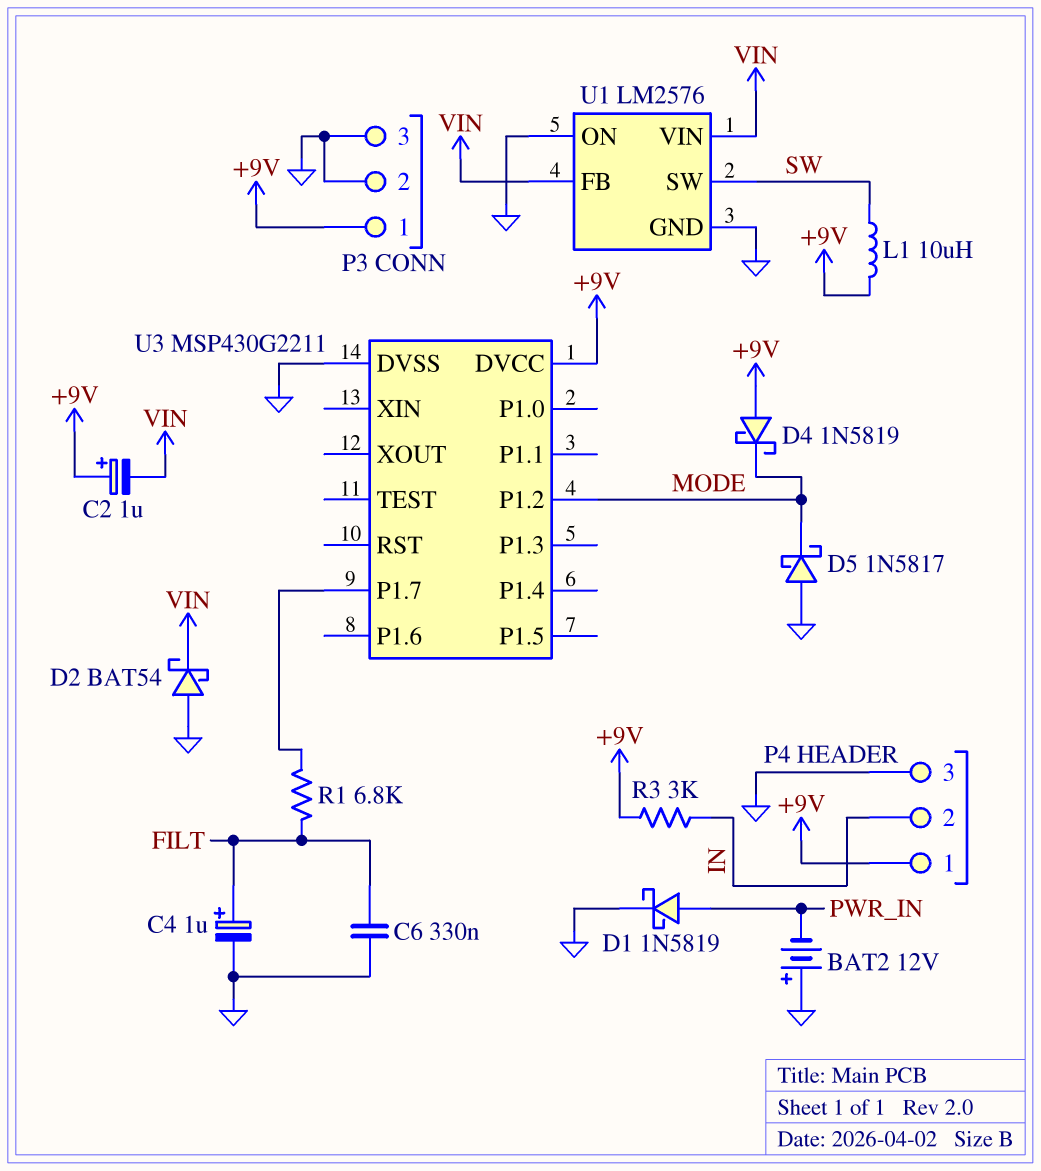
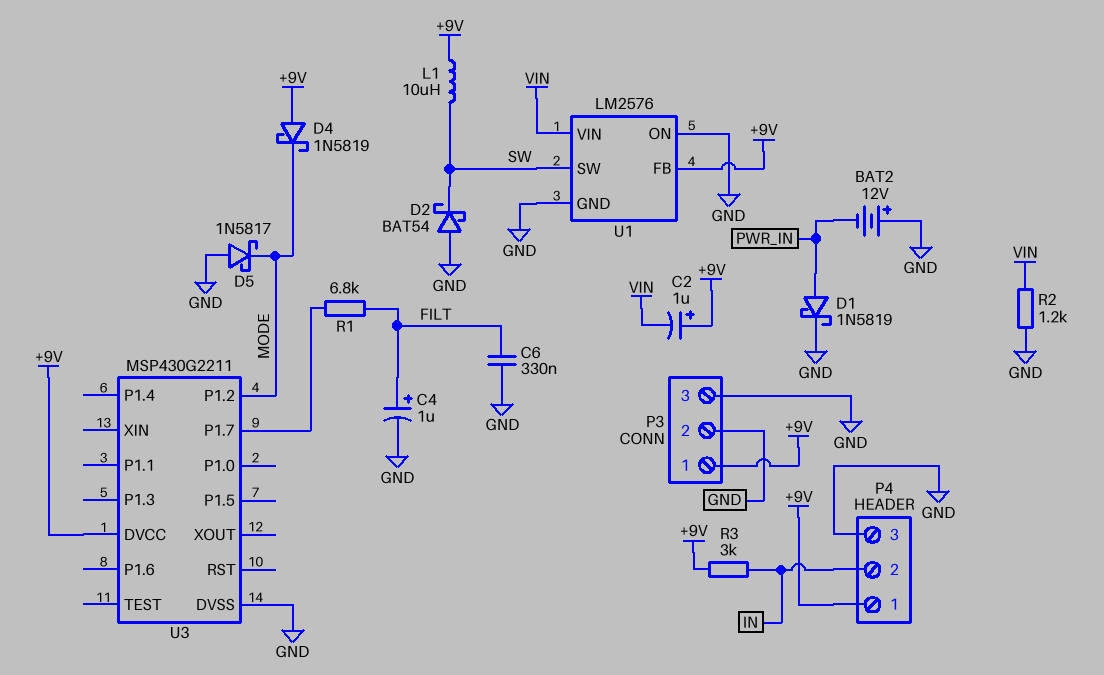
D2: schottky BAT54 (A GND, K VIN) -> schottky BAT54 (A GND, K SW)
R2: none -> 1.2k (GND, VIN)
U1 pin FB: VIN -> +9V

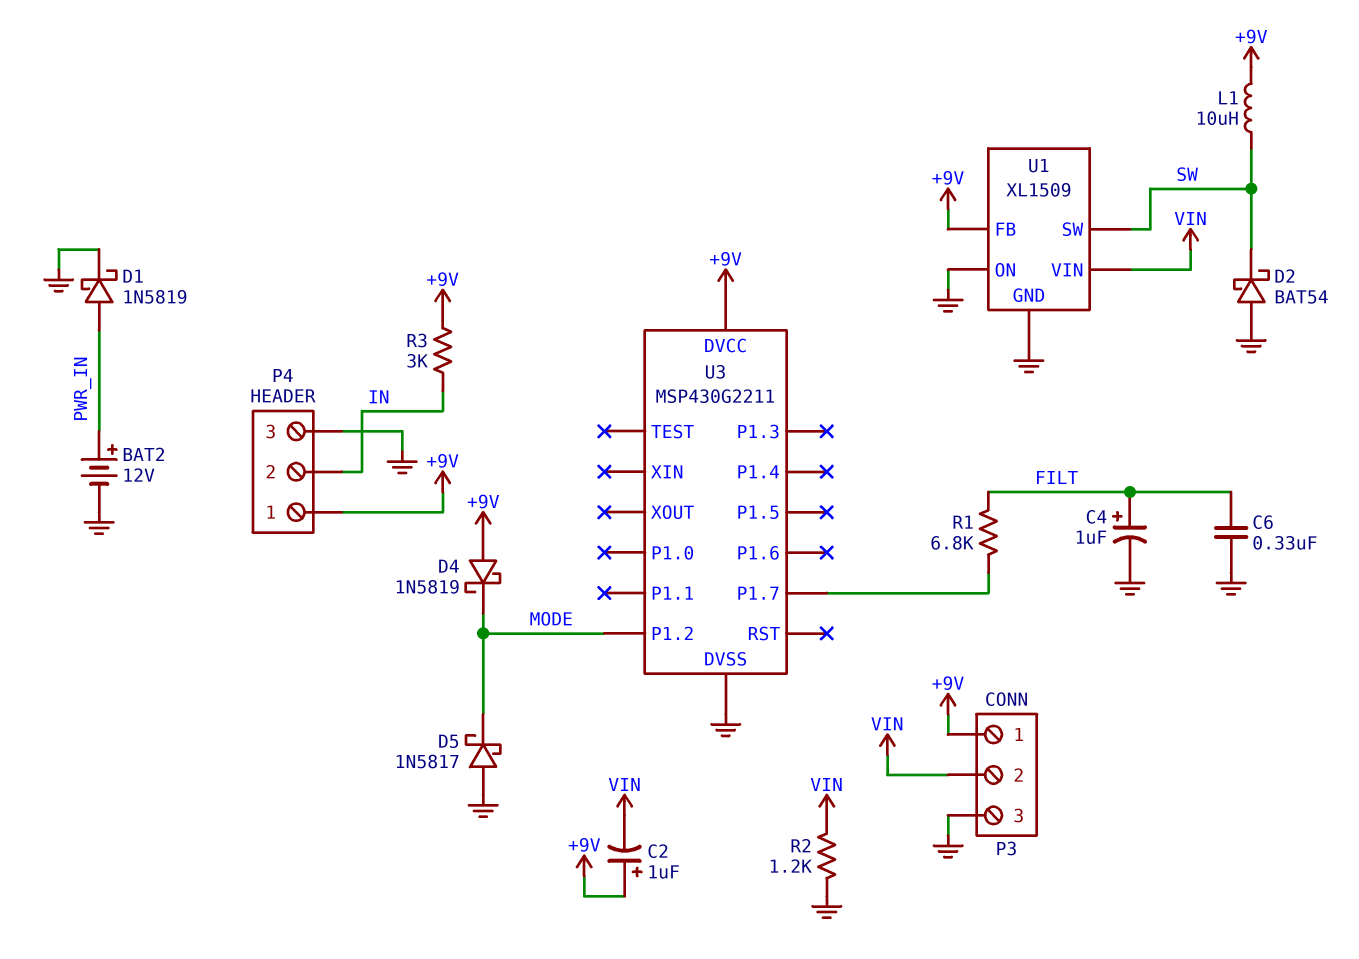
BAT2: 12V (plus GND, minus PWR_IN) -> 12V (plus PWR_IN, minus GND)
P3 pin 2: GND -> VIN
U1: LM2576 -> XL1509

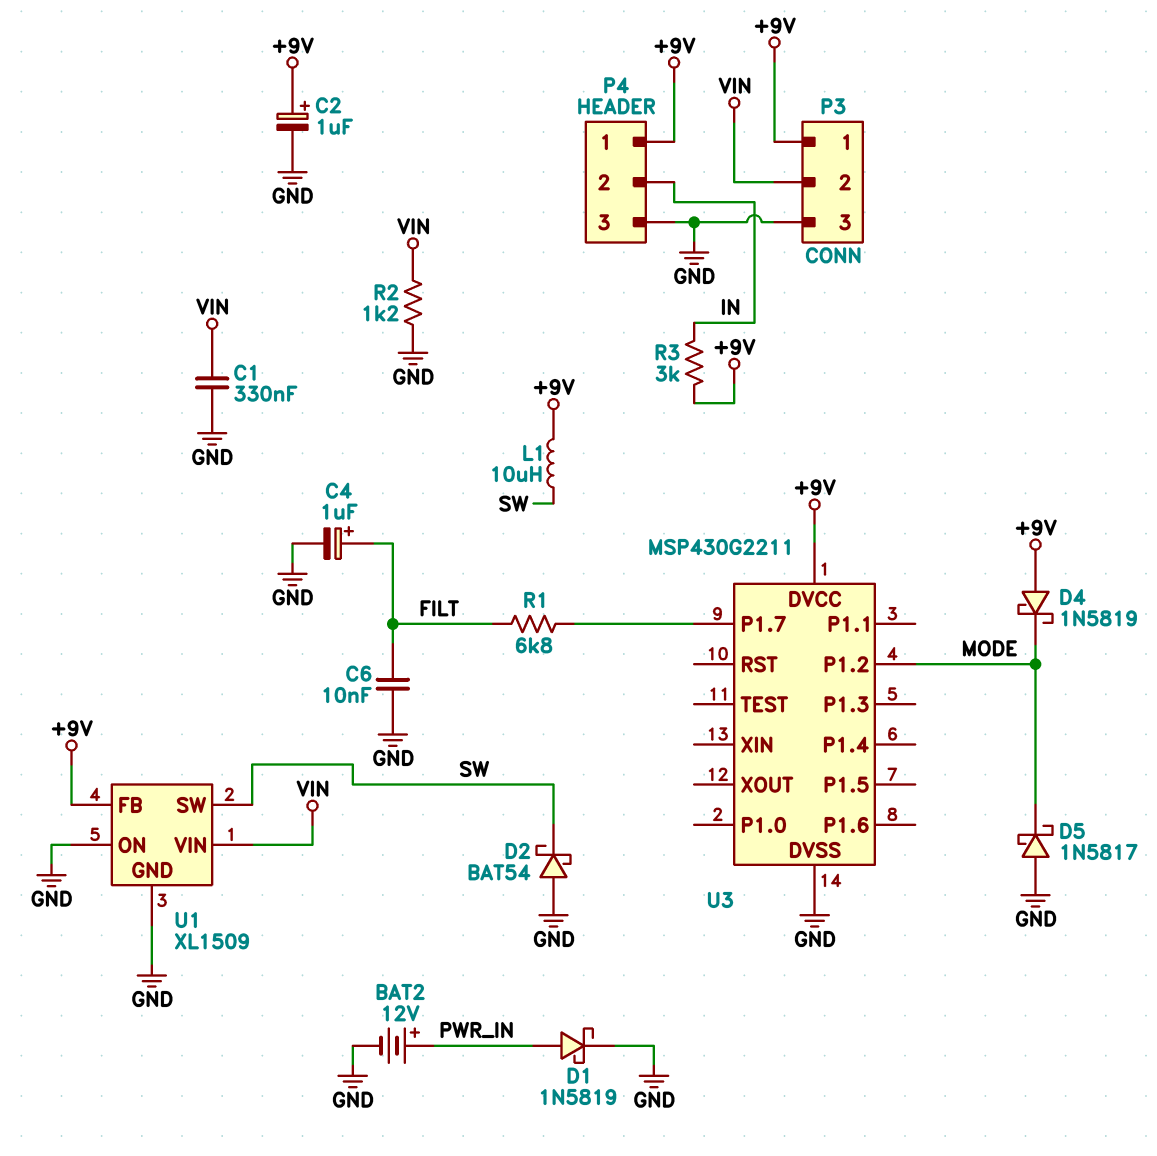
C1: none -> 330nF (GND, VIN)
C2: 1uF (plus +9V, minus VIN) -> 1uF (plus +9V, minus GND)
C6: 330nF (FILT, GND) -> 10nF (FILT, GND)

